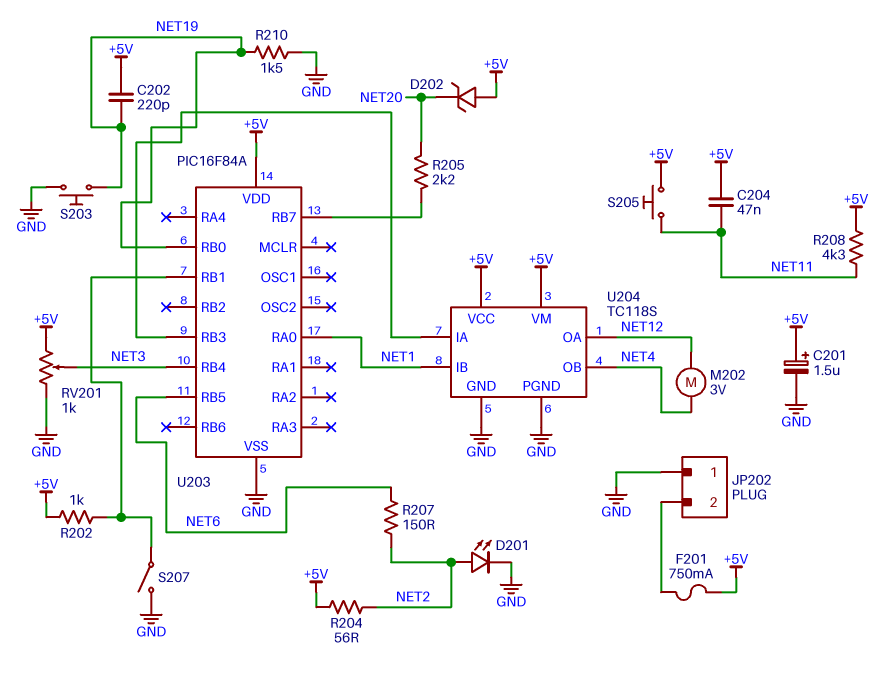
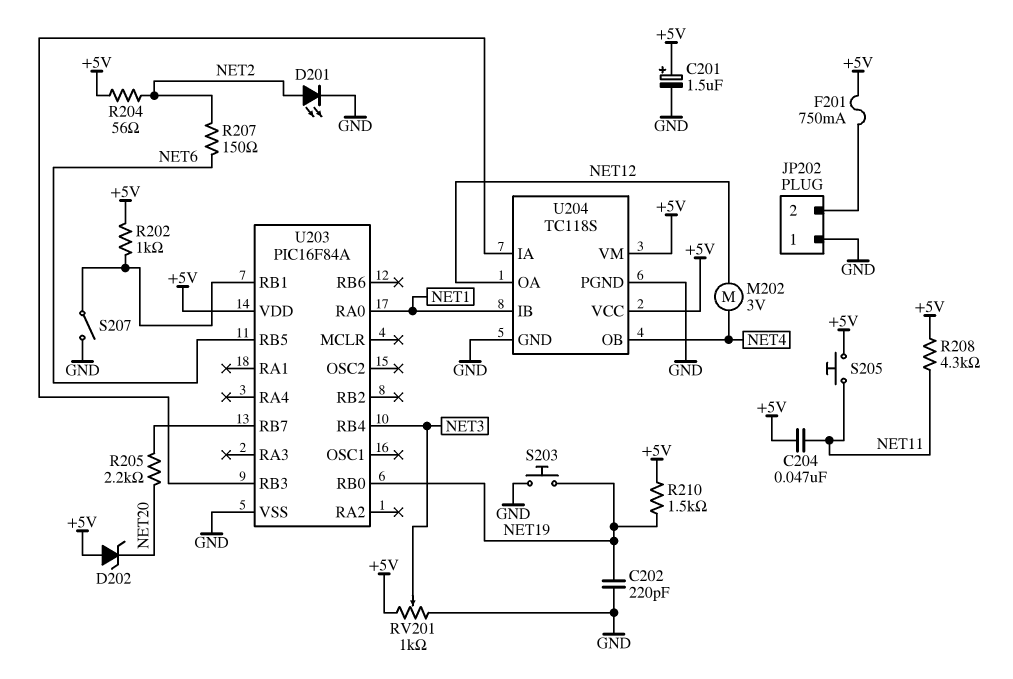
C202: 220pF (+5V, NET19) -> 220pF (GND, NET19)
R210: 1.5k (GND, NET19) -> 1.5k (+5V, NET19)

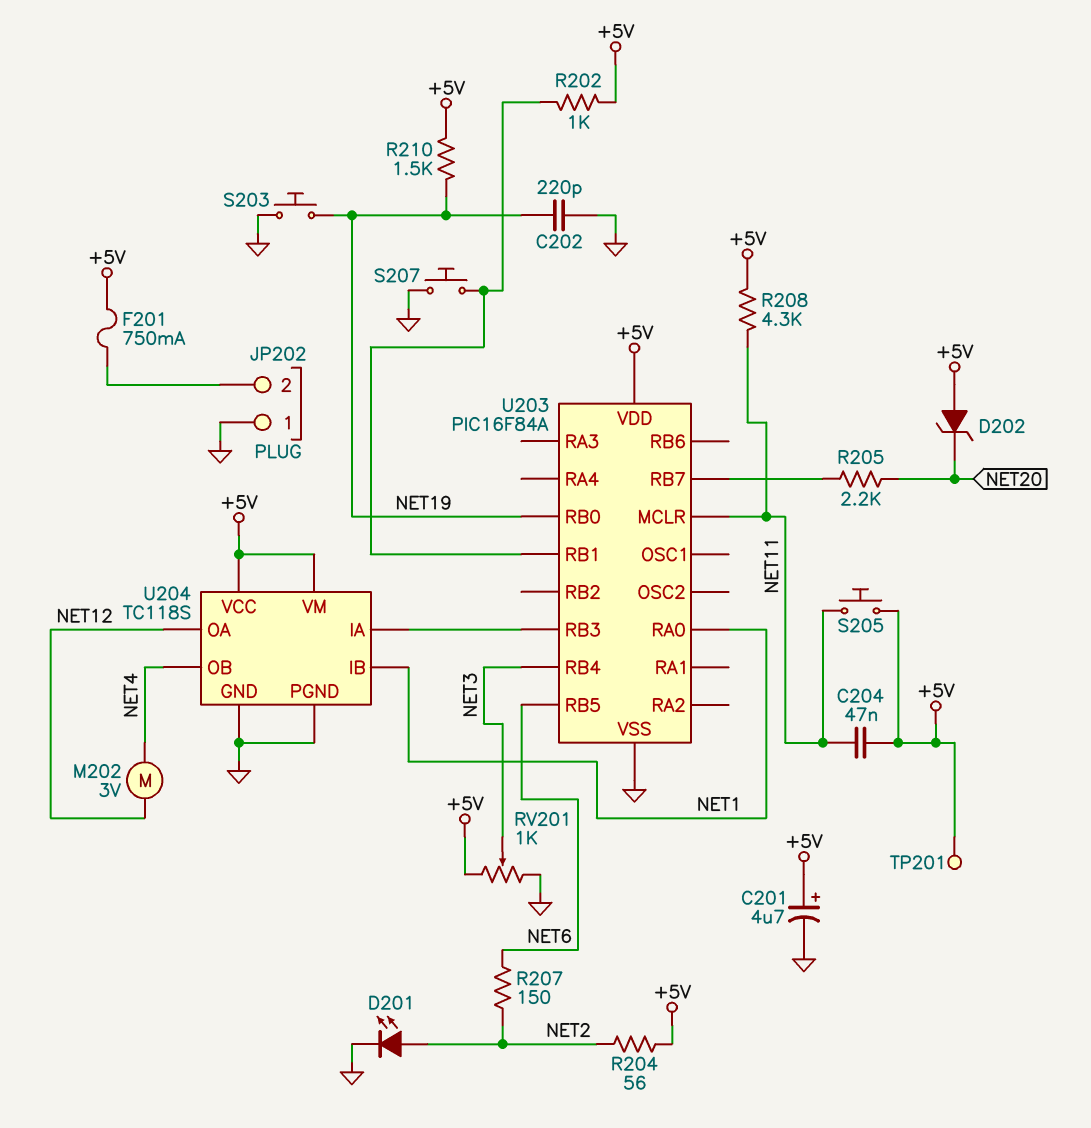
C201: 1.5uF (plus +5V, minus GND) -> 4.7uF (plus +5V, minus GND)
S207: switch (GND, U203/RB1) -> button (GND, U203/RB1)
TP201: none -> test point (+5V)
U203 pin MCLR: none -> NET11

